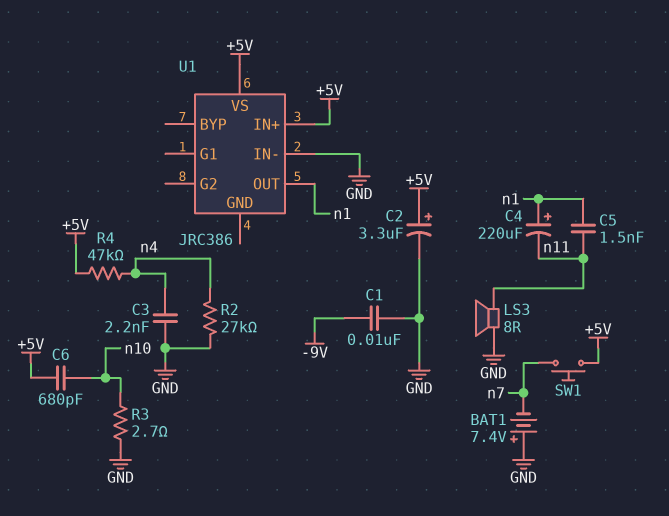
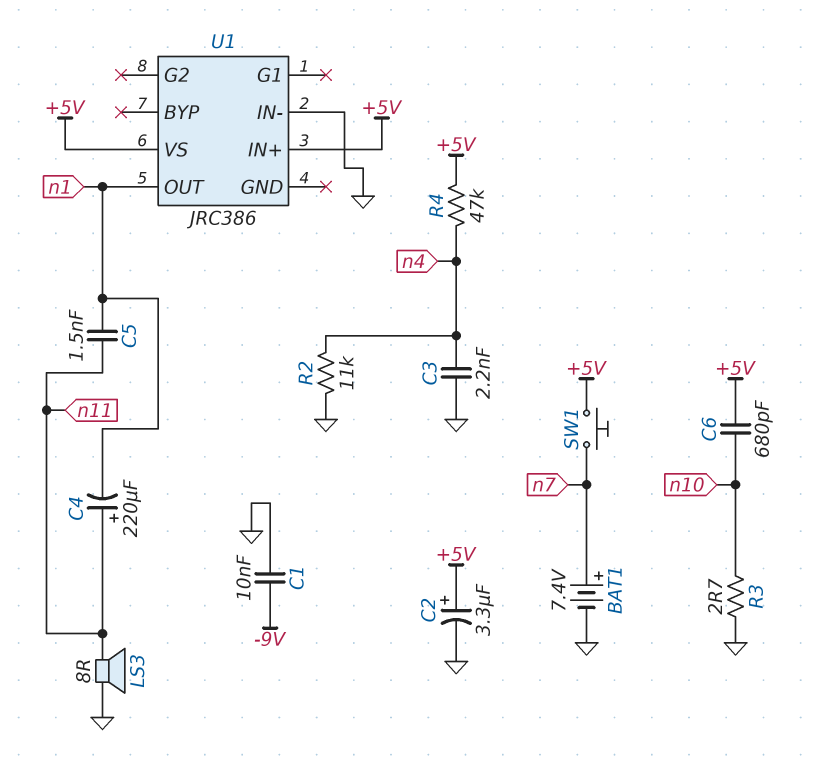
BAT1: 7.4V (plus GND, minus n7) -> 7.4V (plus n7, minus GND)
C4: 220uF (plus n1, minus n11) -> 220uF (plus n11, minus n1)
R2: 27k (GND, n4) -> 11k (GND, n4)

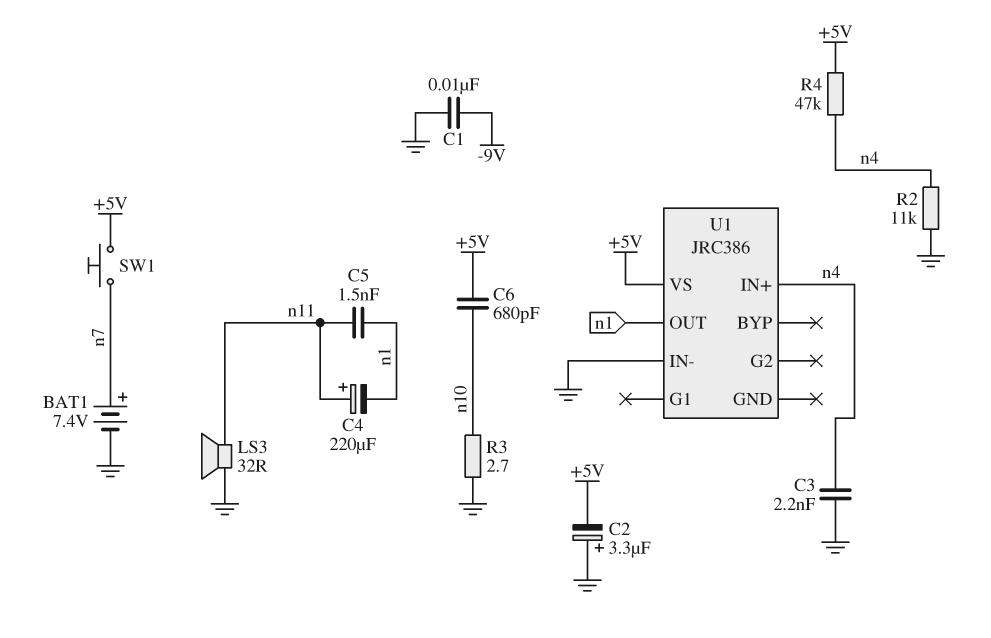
C2: 3.3uF (plus +5V, minus GND) -> 3.3uF (plus GND, minus +5V)
LS3: speaker 8R (GND, n11) -> speaker 32R (GND, n11)
U1 pin IN+: +5V -> n4

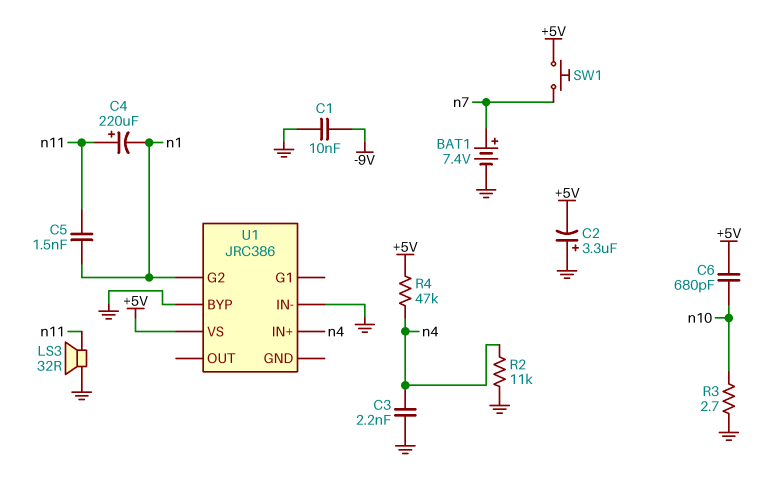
U1 pin BYP: none -> GND
U1 pin G2: none -> n1
U1 pin OUT: n1 -> none

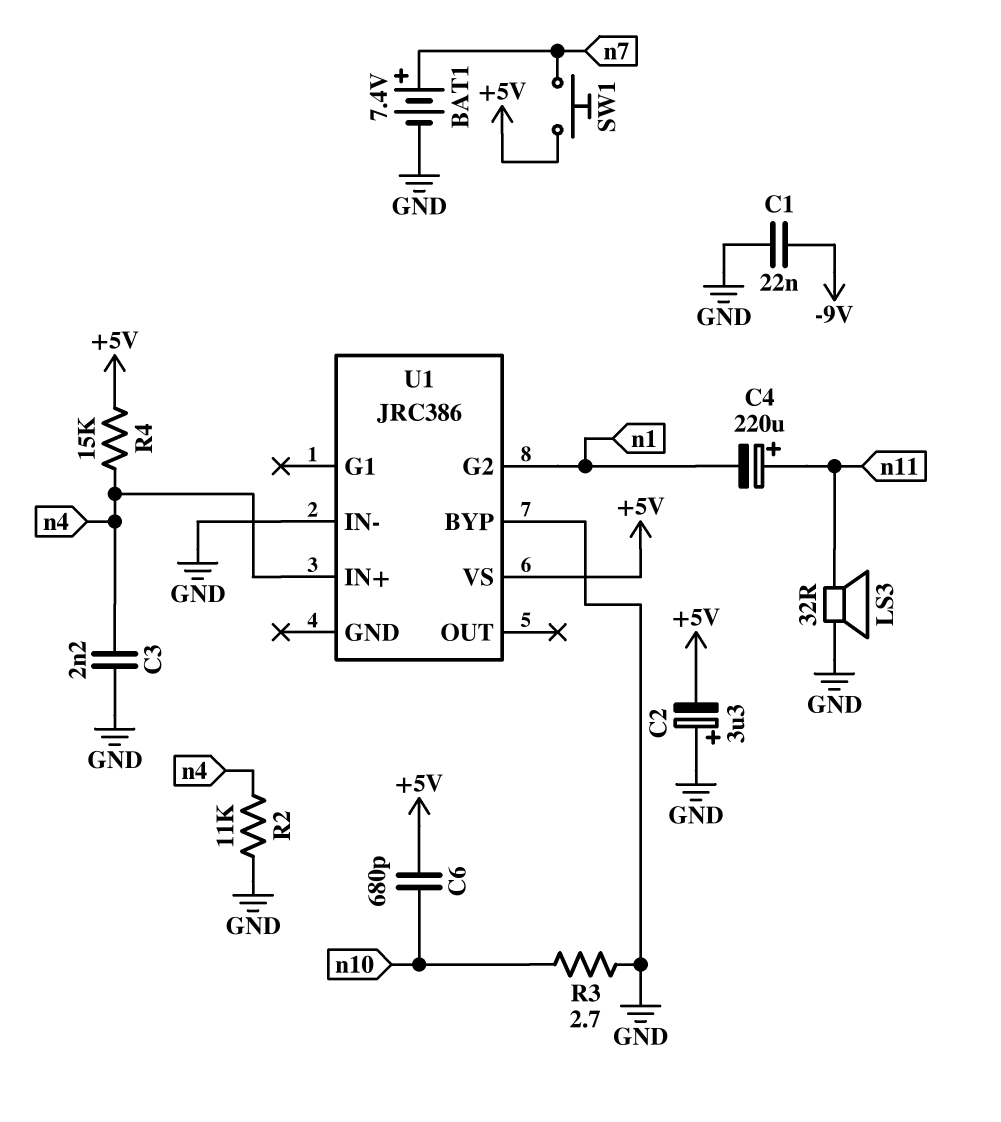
C1: 10nF (-9V, GND) -> 22nF (-9V, GND)
C5: 1.5nF (n1, n11) -> none
R4: 47k (+5V, n4) -> 15k (+5V, n4)

